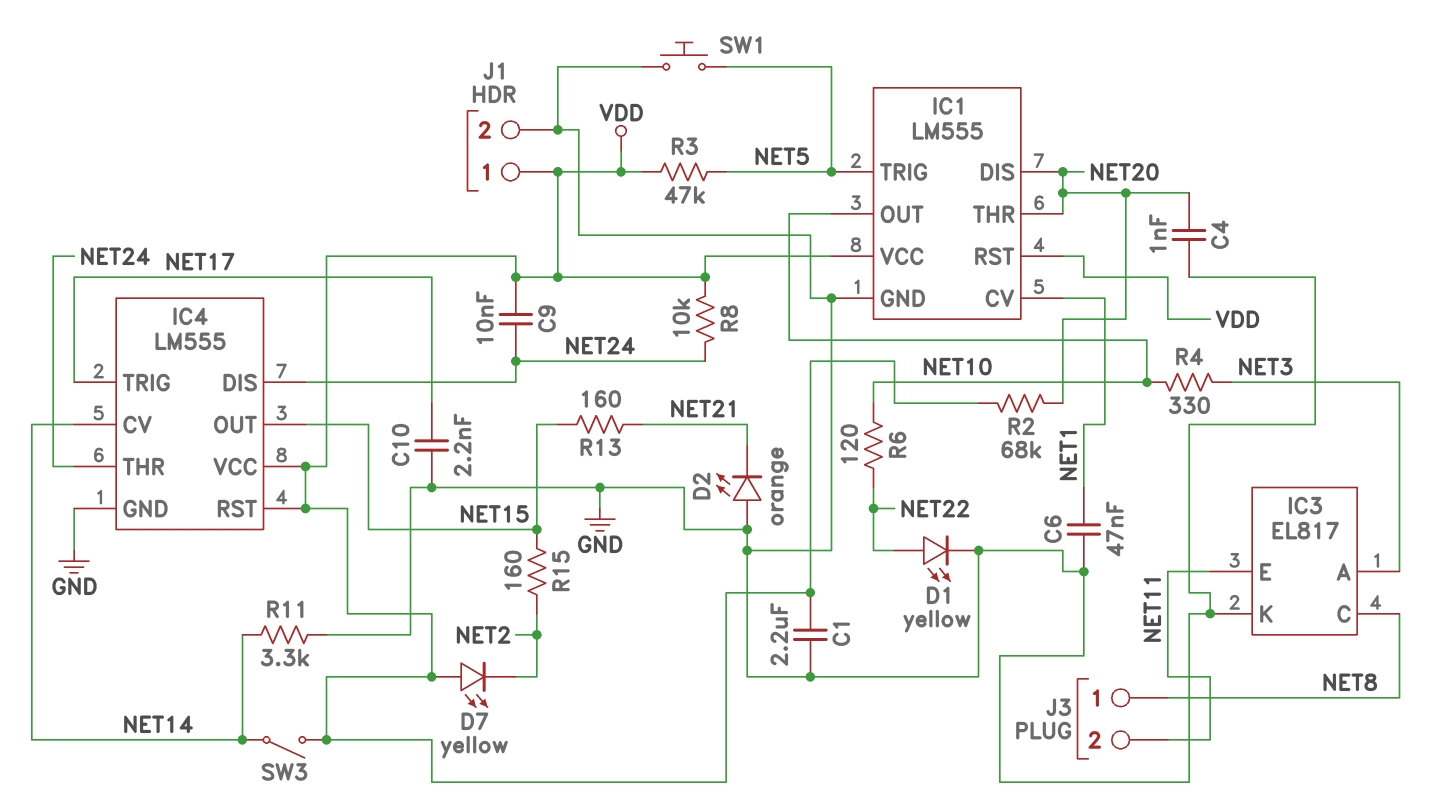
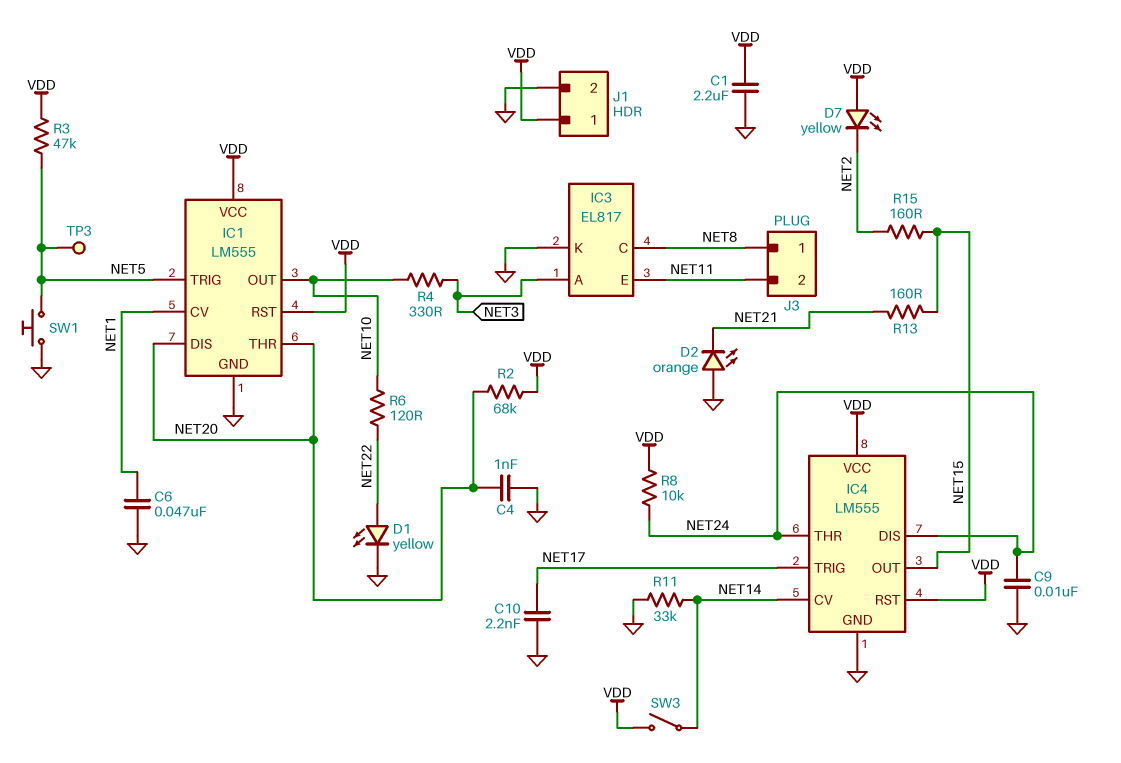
C9: 10nF (NET24, VDD) -> 10nF (GND, NET24)
R11: 3.3k (GND, NET14) -> 33k (GND, NET14)
TP3: none -> test point (NET5)

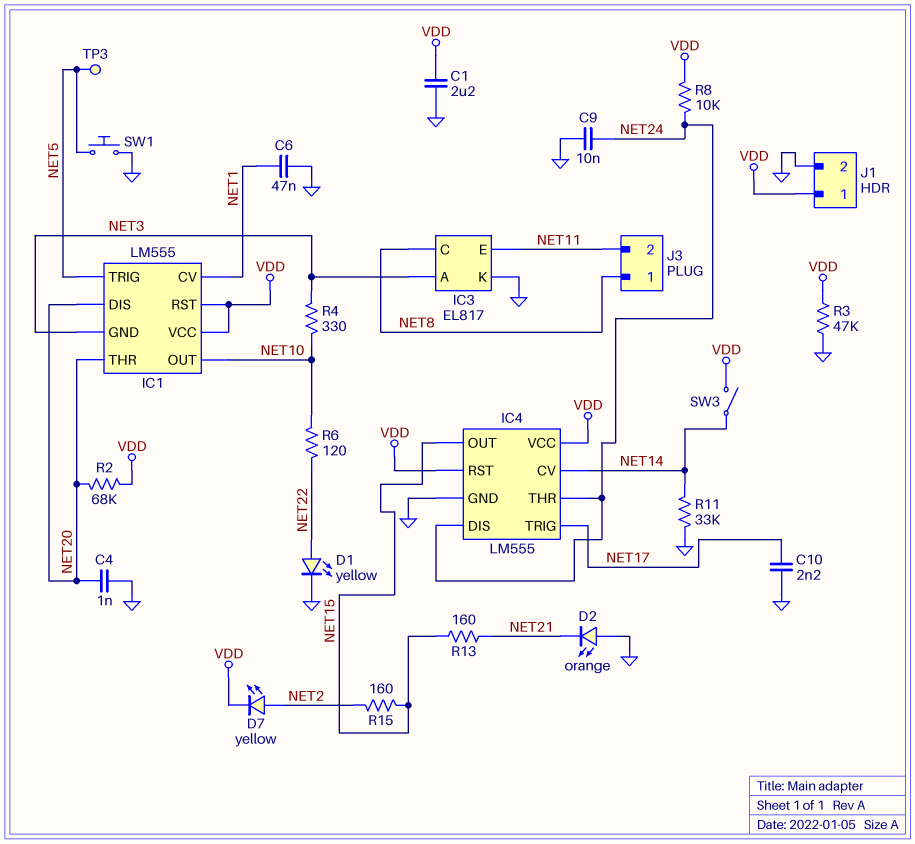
D7: LED yellow (A VDD, K NET2) -> LED yellow (A NET2, K VDD)
IC1 pin GND: GND -> NET3
R3: 47k (NET5, VDD) -> 47k (GND, VDD)

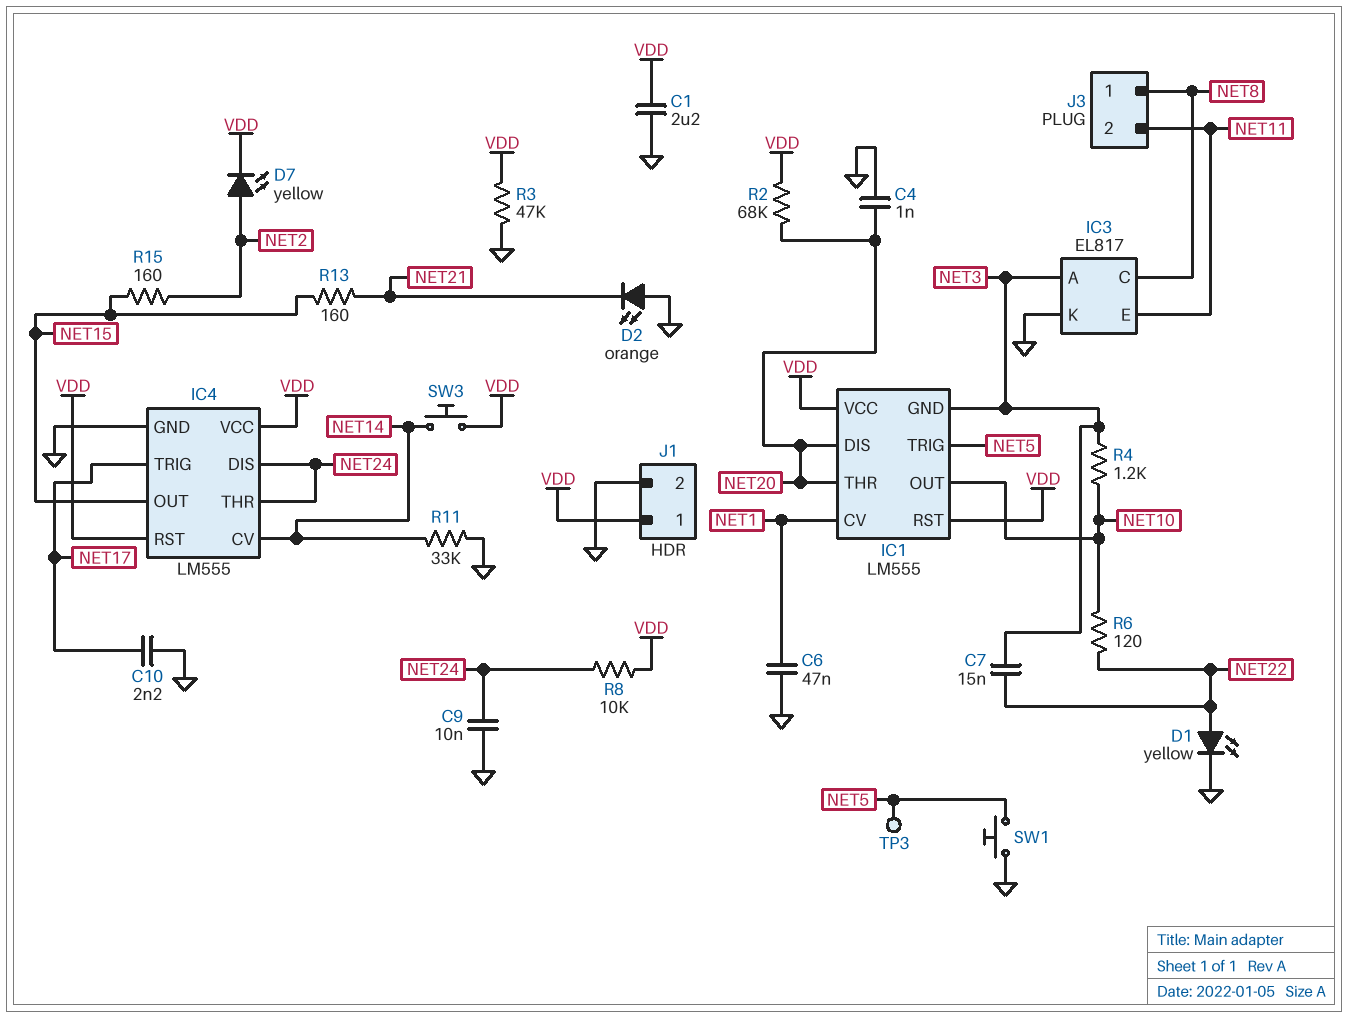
C7: none -> 15nF (NET3, NET22)
R4: 330 (NET3, NET10) -> 1.2k (NET3, NET10)
SW3: switch (NET14, VDD) -> button (NET14, VDD)

